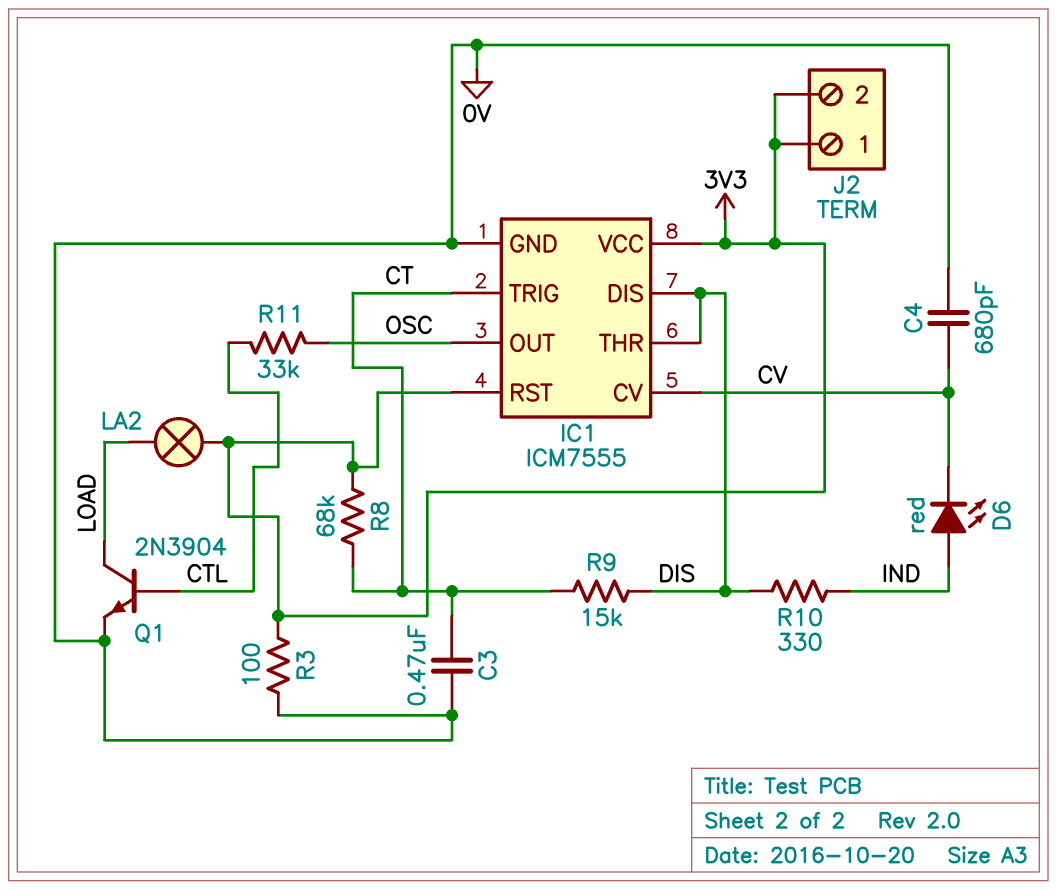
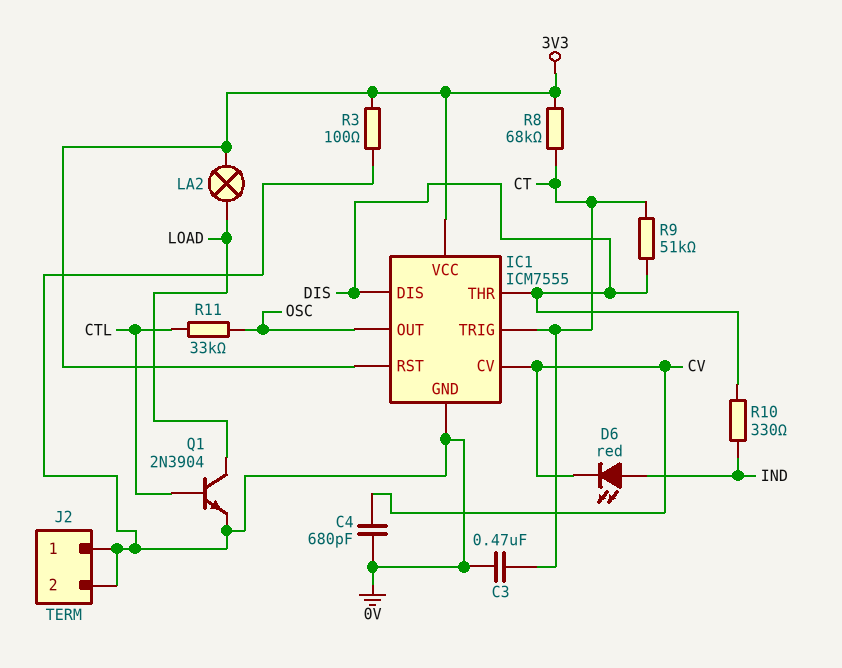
J2 pin 1: 3V3 -> 0V
J2 pin 2: 3V3 -> 0V
R9: 15k (CT, DIS) -> 51k (CT, DIS)

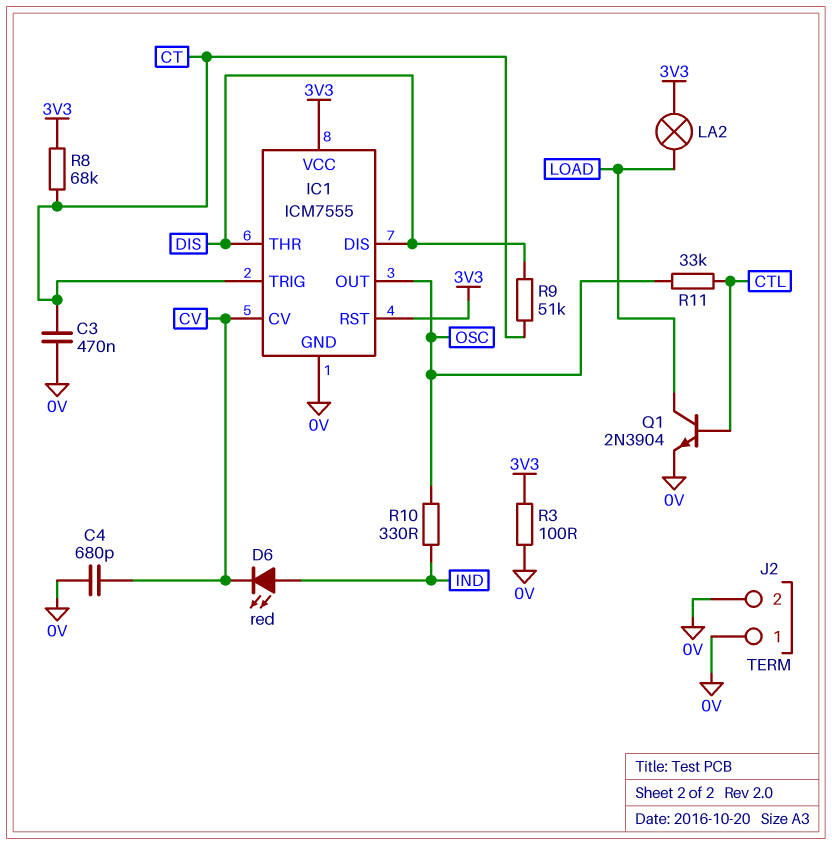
R10: 330 (DIS, IND) -> 330 (IND, OSC)

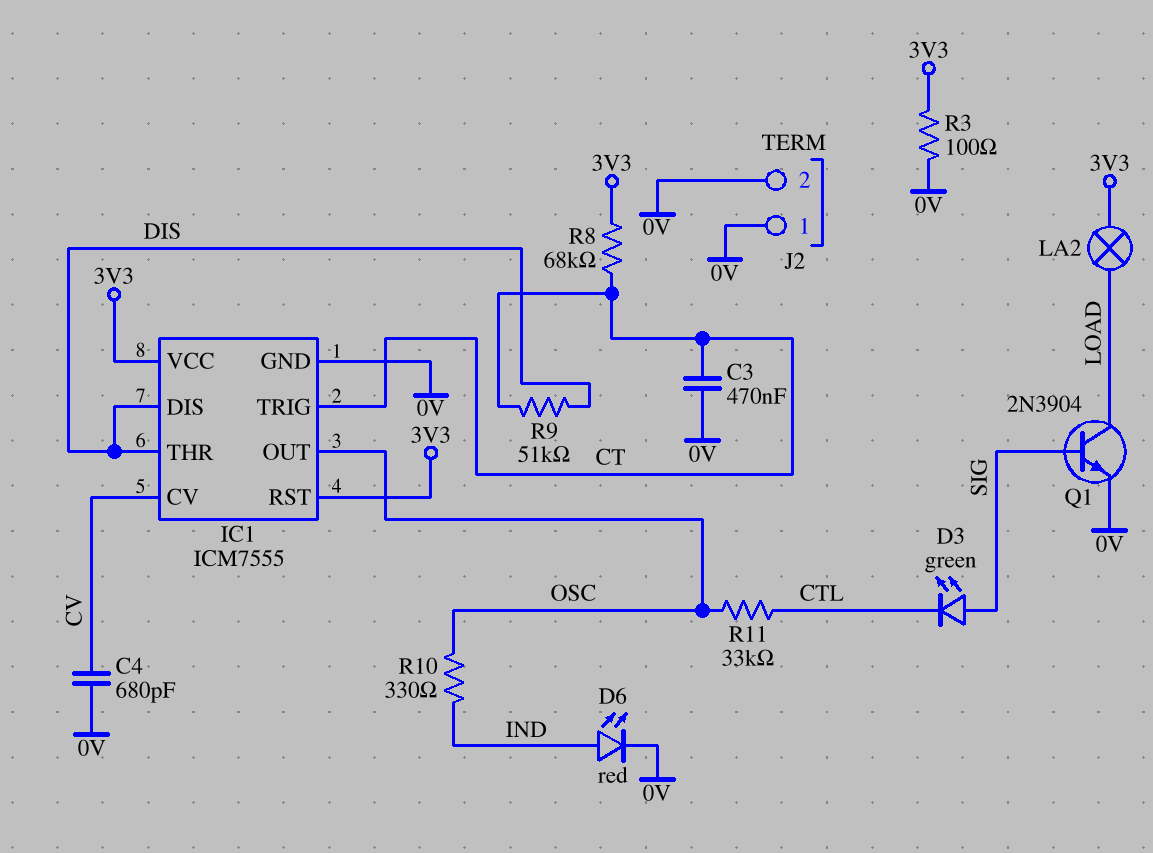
D3: none -> LED green (A SIG, K CTL)
D6: LED red (A IND, K CV) -> LED red (A IND, K 0V)
Q1: NPN 2N3904 (B CTL, C LOAD, E 0V) -> NPN 2N3904 (B SIG, C LOAD, E 0V)

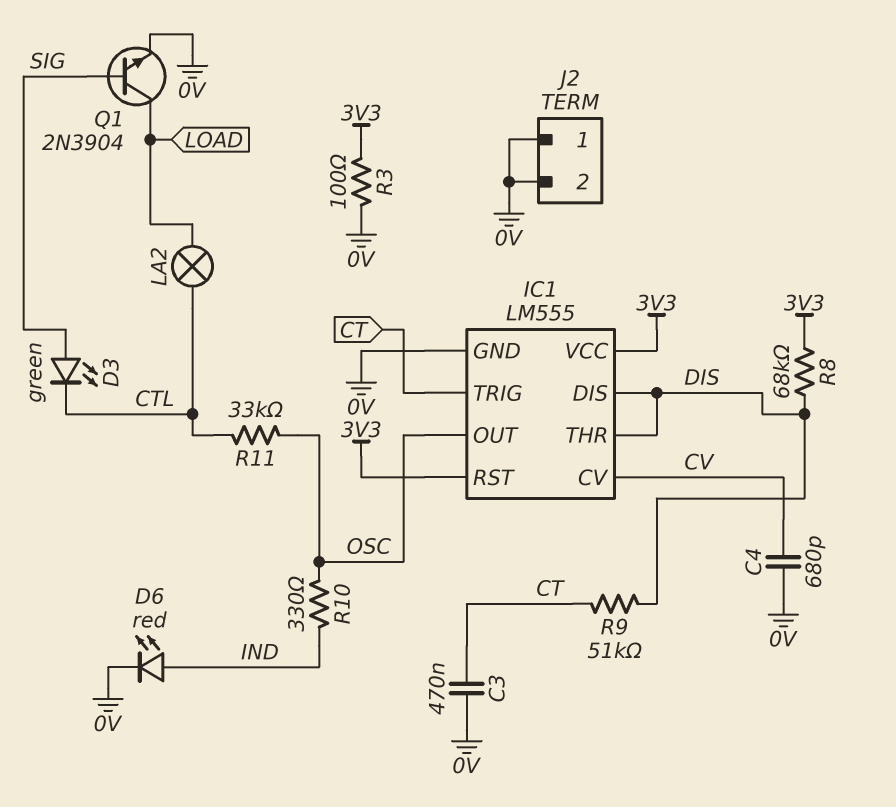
IC1: ICM7555 -> LM555
LA2: lamp (3V3, LOAD) -> lamp (CTL, LOAD)
R8: 68k (3V3, CT) -> 68k (3V3, DIS)

